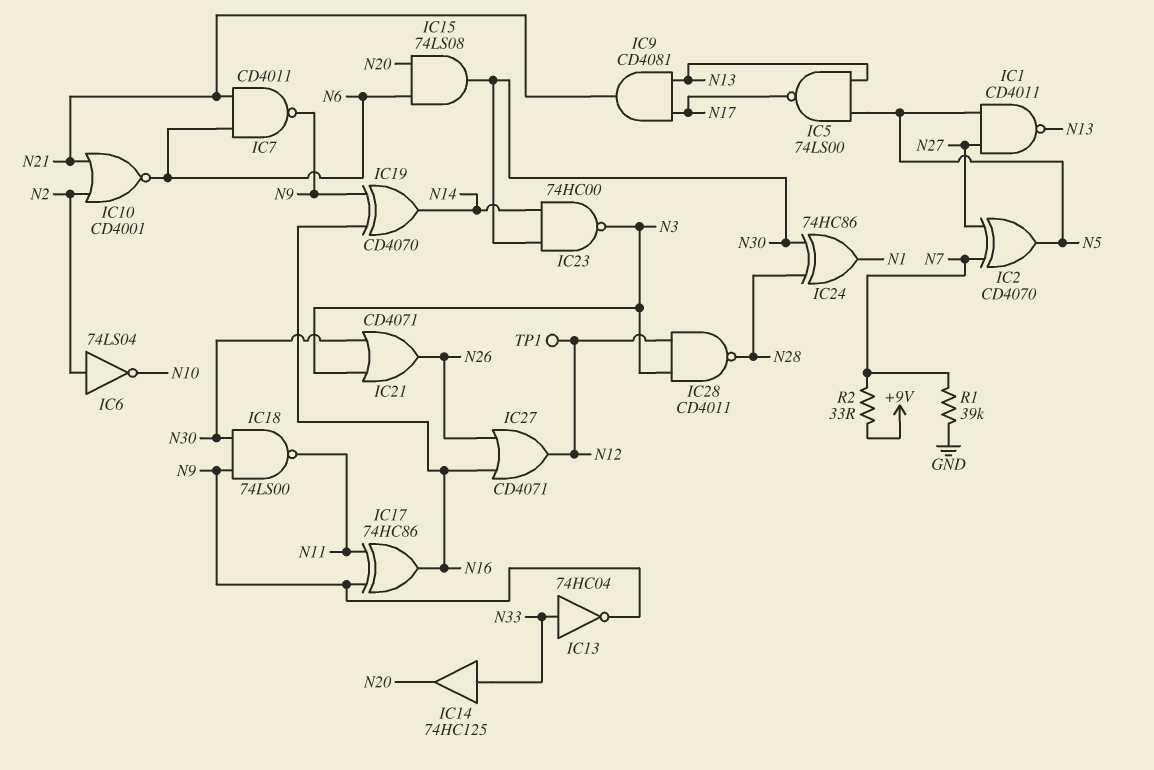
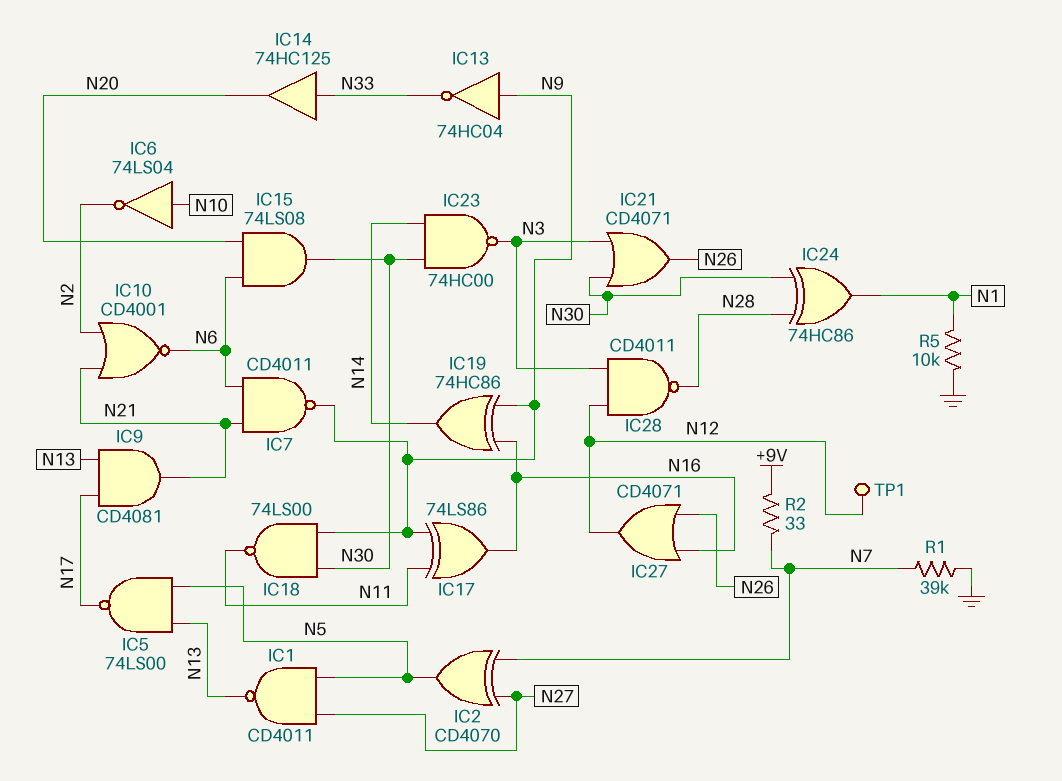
IC6: NOT 74LS04 (in N2, out N10) -> NOT 74LS04 (in N10, out N2)
IC13: NOT 74HC04 (in N33, out N9) -> NOT 74HC04 (in N9, out N33)
IC17: XOR 74HC86 (in N9, in N11, out N16) -> XOR 74LS86 (in N9, in N11, out N16)
IC19: XOR CD4070 (in N9, in N16, out N14) -> XOR 74HC86 (in N9, in N16, out N14)
R5: none -> 10k (GND, N1)

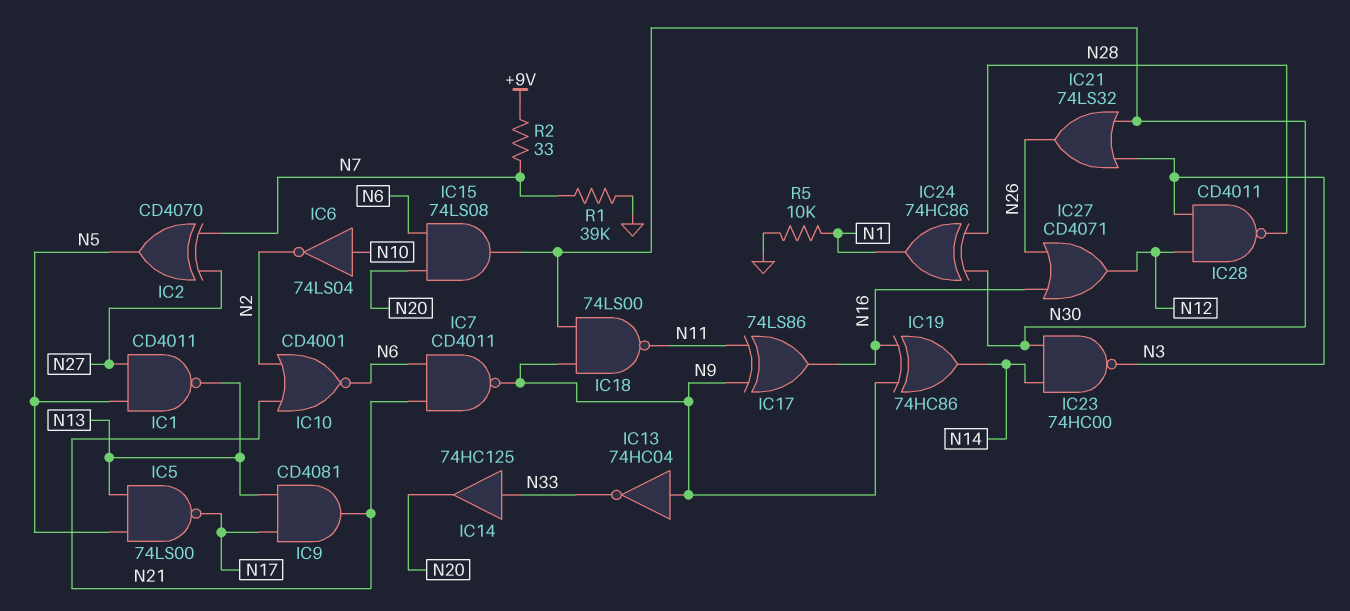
IC21: OR CD4071 (in N3, in N30, out N26) -> OR 74LS32 (in N3, in N30, out N26)
TP1: test point (N12) -> none

